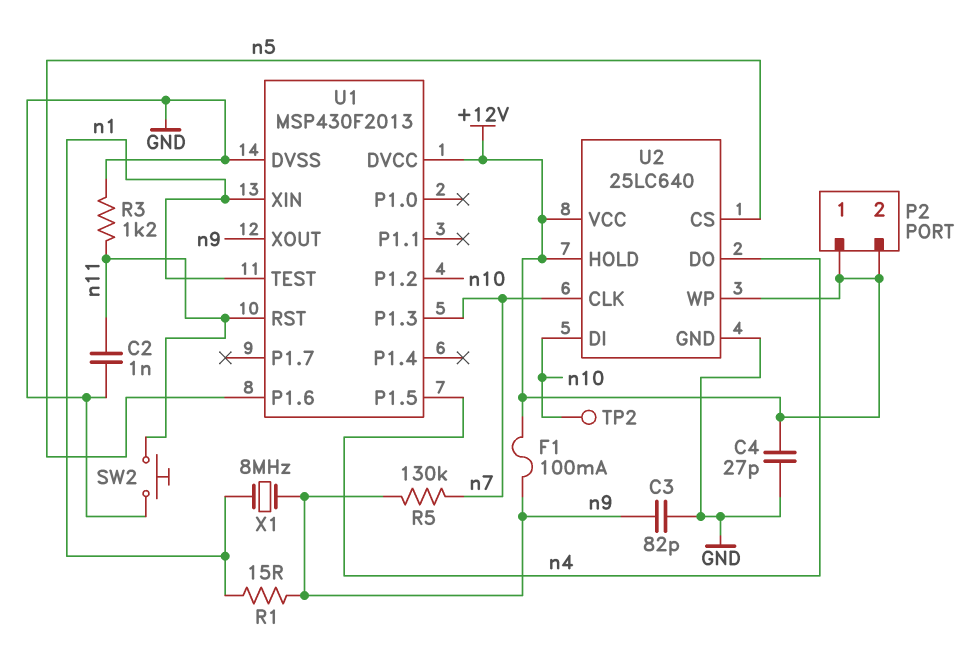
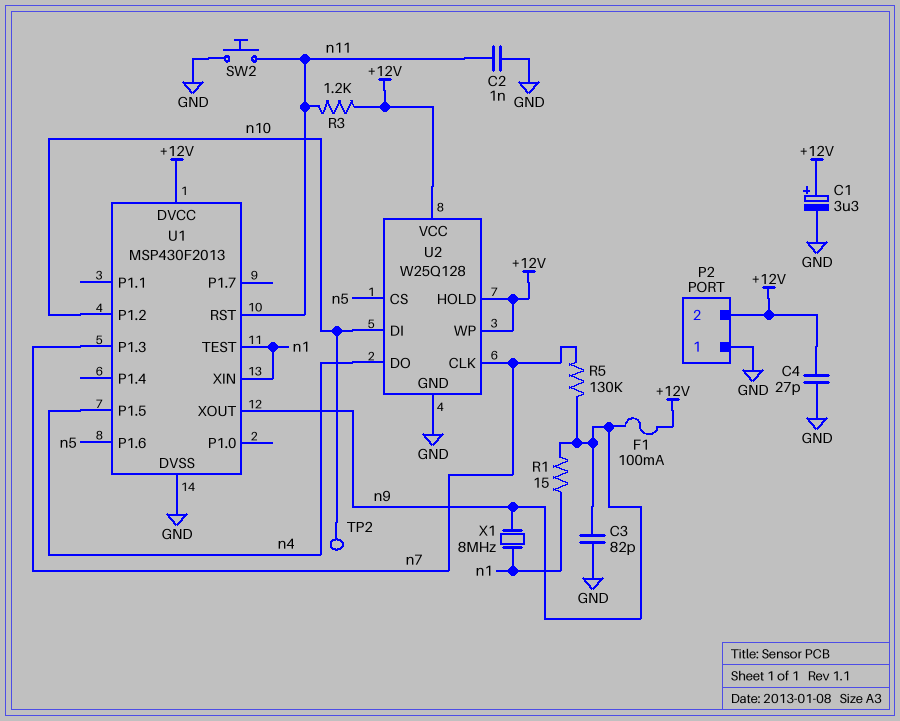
C1: none -> 3.3uF (plus +12V, minus GND)
P2 pin 1: +12V -> GND
R3: 1.2k (GND, n11) -> 1.2k (+12V, n11)
U2: 25LC640 -> W25Q128

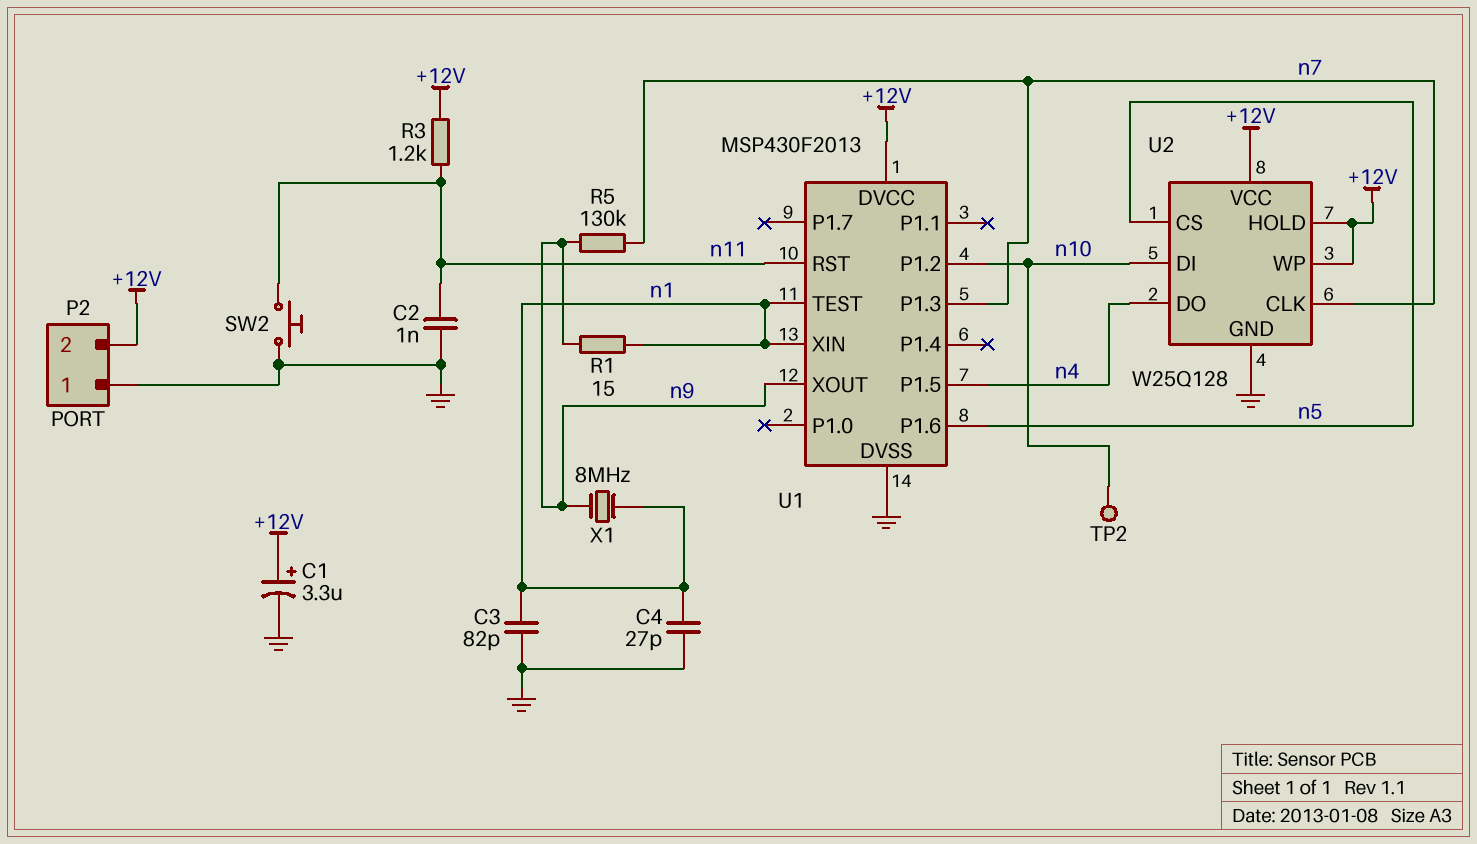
C3: 82pF (GND, n9) -> 82pF (GND, n1)
C4: 27pF (+12V, GND) -> 27pF (GND, n1)
F1: 100mA (+12V, n9) -> none

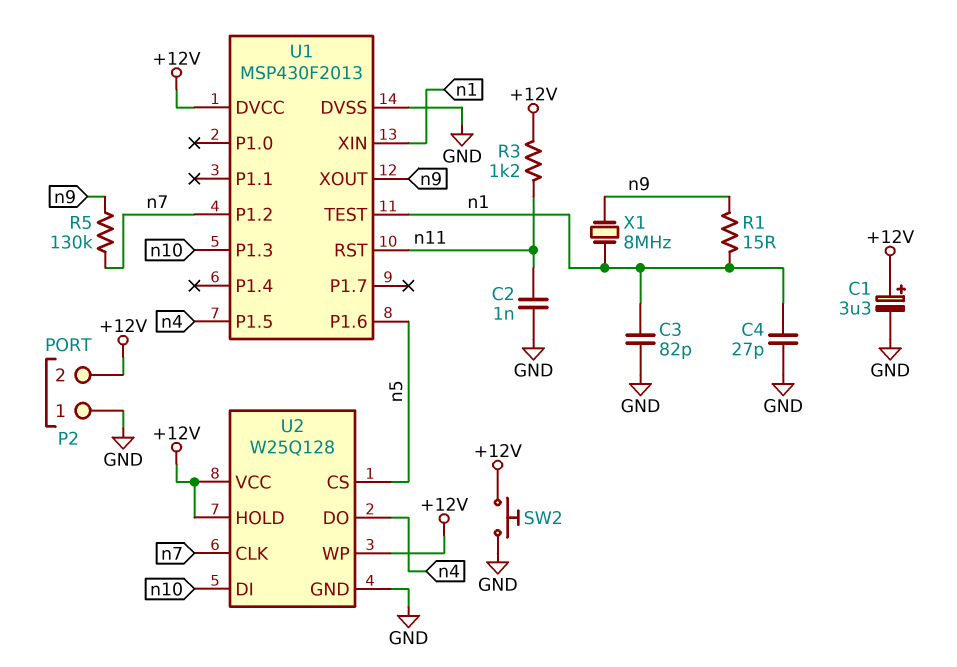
SW2: button (GND, n11) -> button (+12V, GND)
TP2: test point (n10) -> none
U1 pin P1.2: n10 -> n7
U1 pin P1.3: n7 -> n10

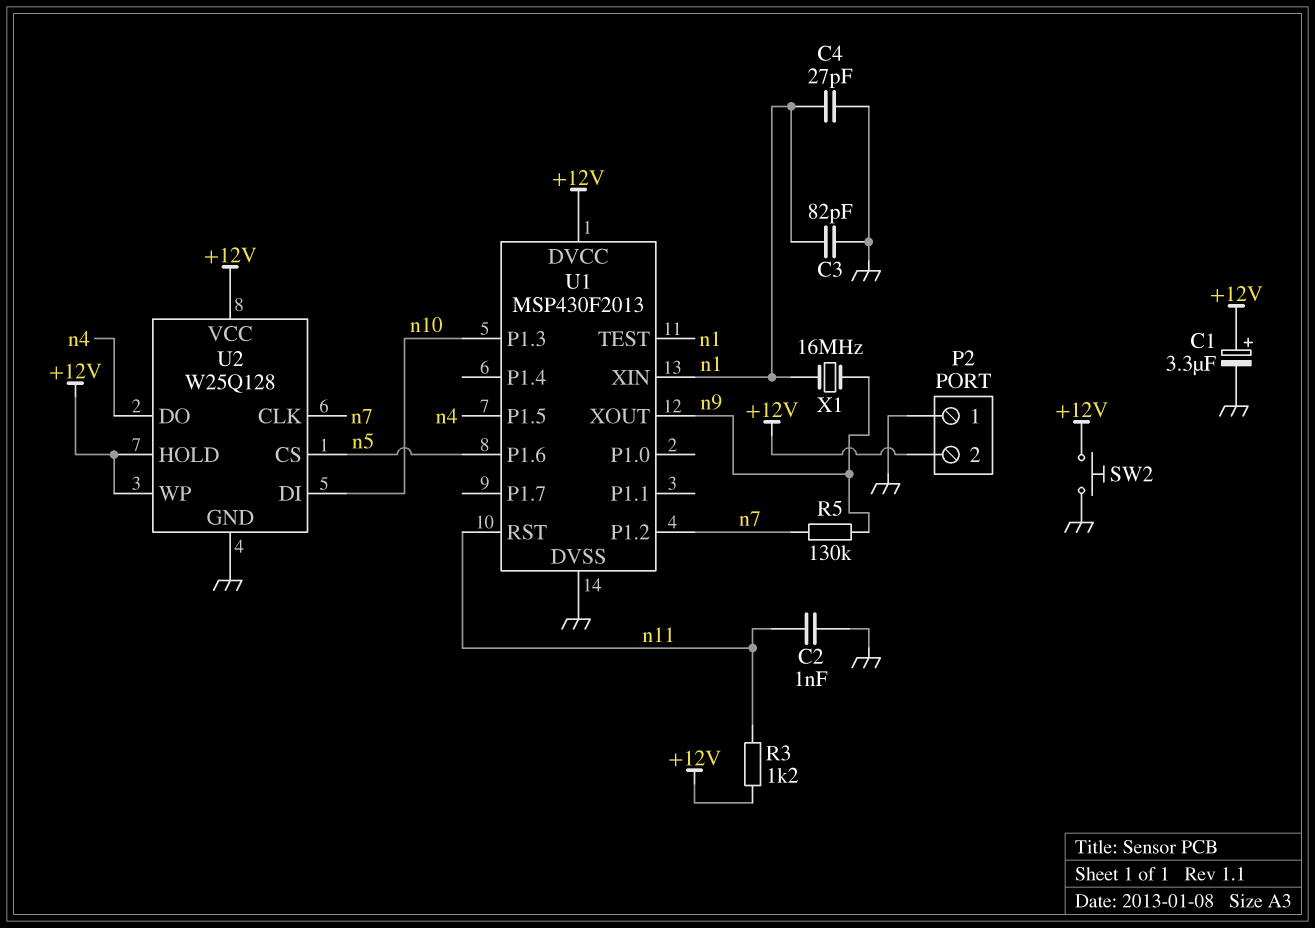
R1: 15 (n1, n9) -> none
X1: 8MHz (n1, n9) -> 16MHz (n1, n9)

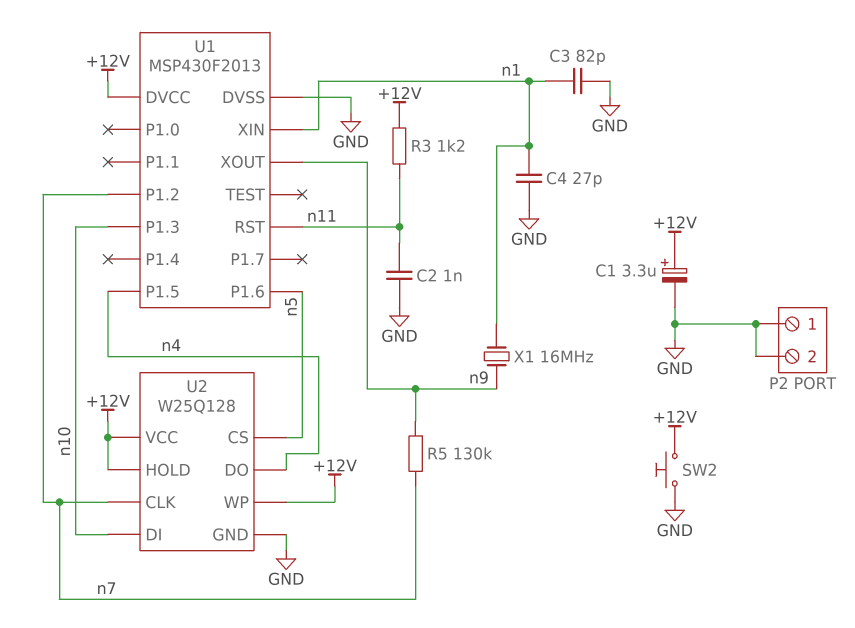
P2 pin 2: +12V -> GND
U1 pin TEST: n1 -> none

